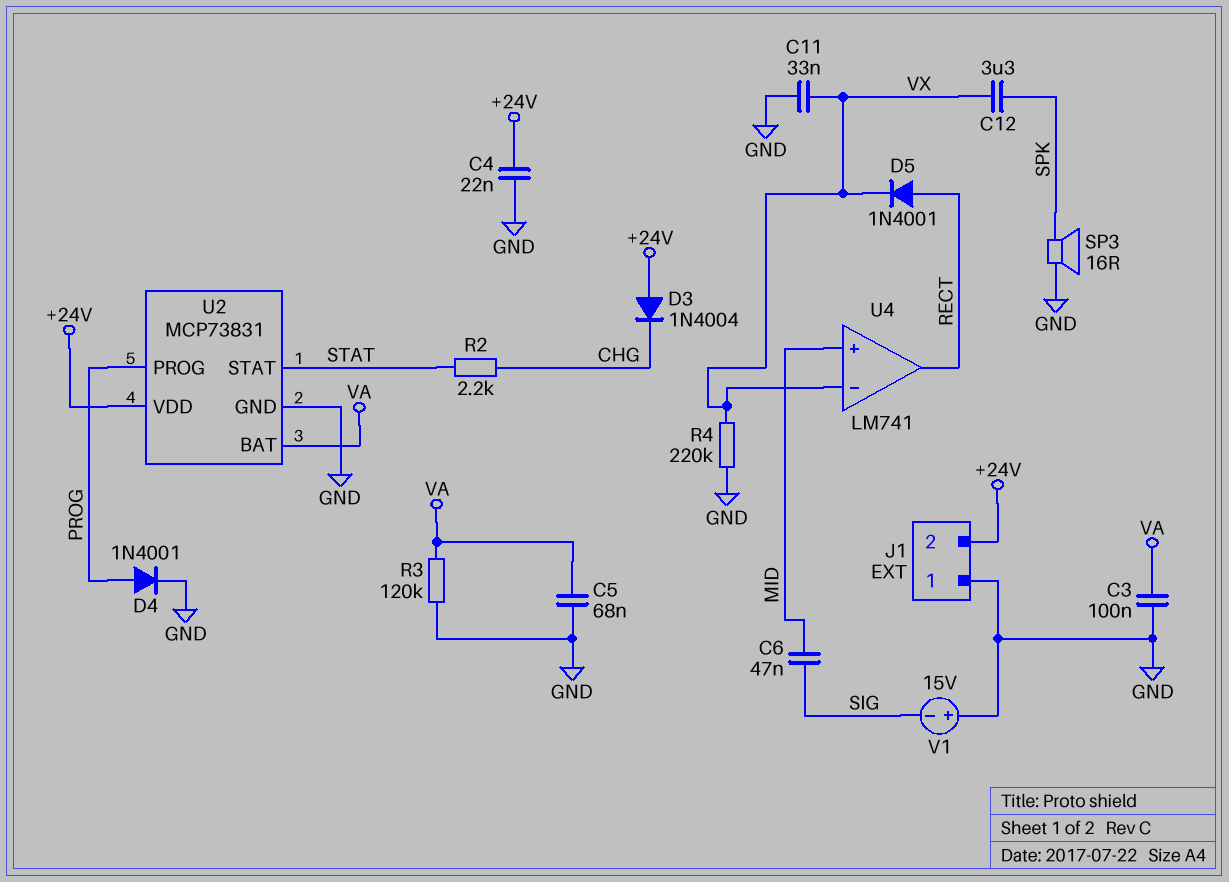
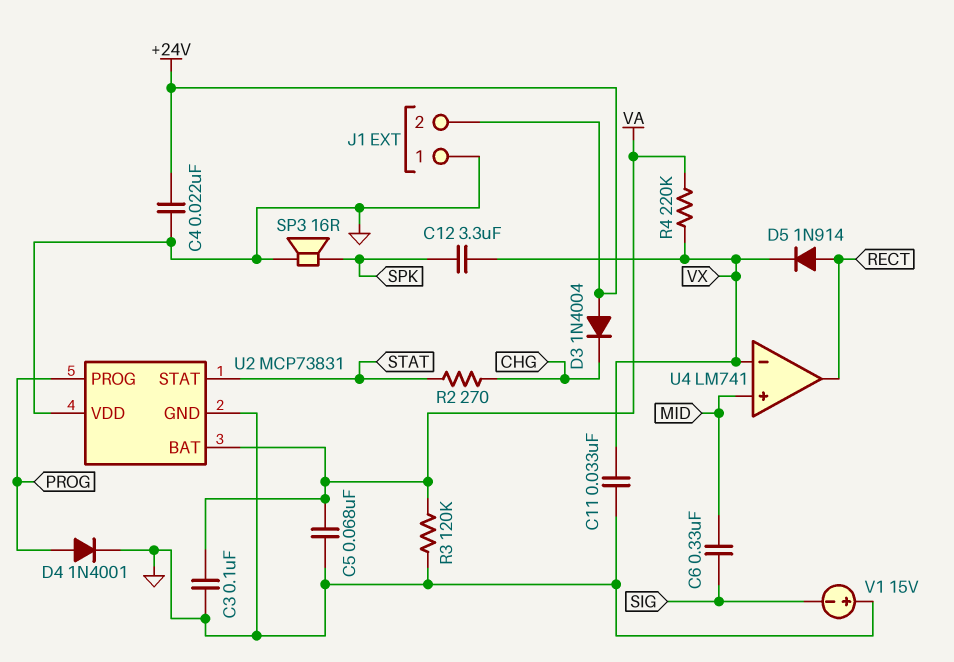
C6: 47nF (MID, SIG) -> 330nF (MID, SIG)
D5: diode 1N4001 (A RECT, K VX) -> diode 1N914 (A RECT, K VX)
R2: 2.2k (CHG, STAT) -> 270 (CHG, STAT)
R4: 220k (GND, VX) -> 220k (VA, VX)
U2 pin VDD: +24V -> GND

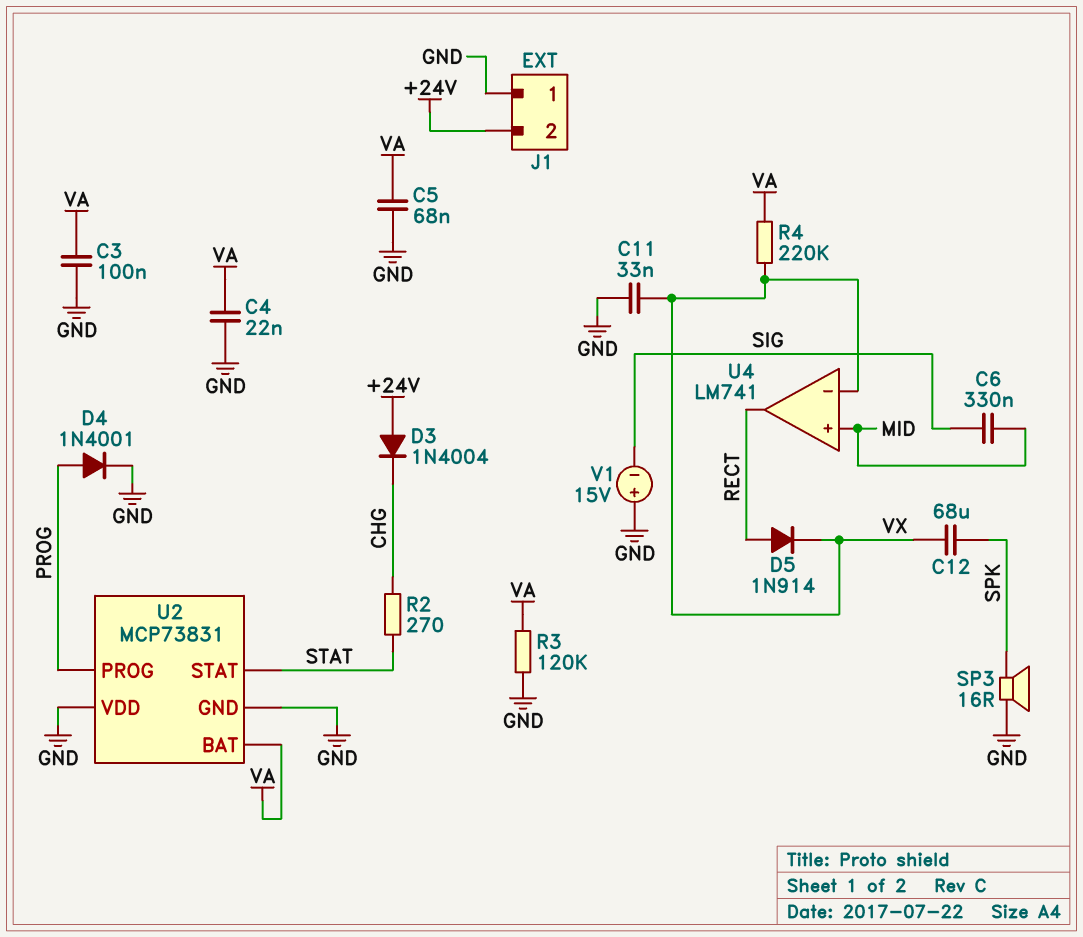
C4: 22nF (+24V, GND) -> 22nF (GND, VA)
C12: 3.3uF (SPK, VX) -> 68uF (SPK, VX)

